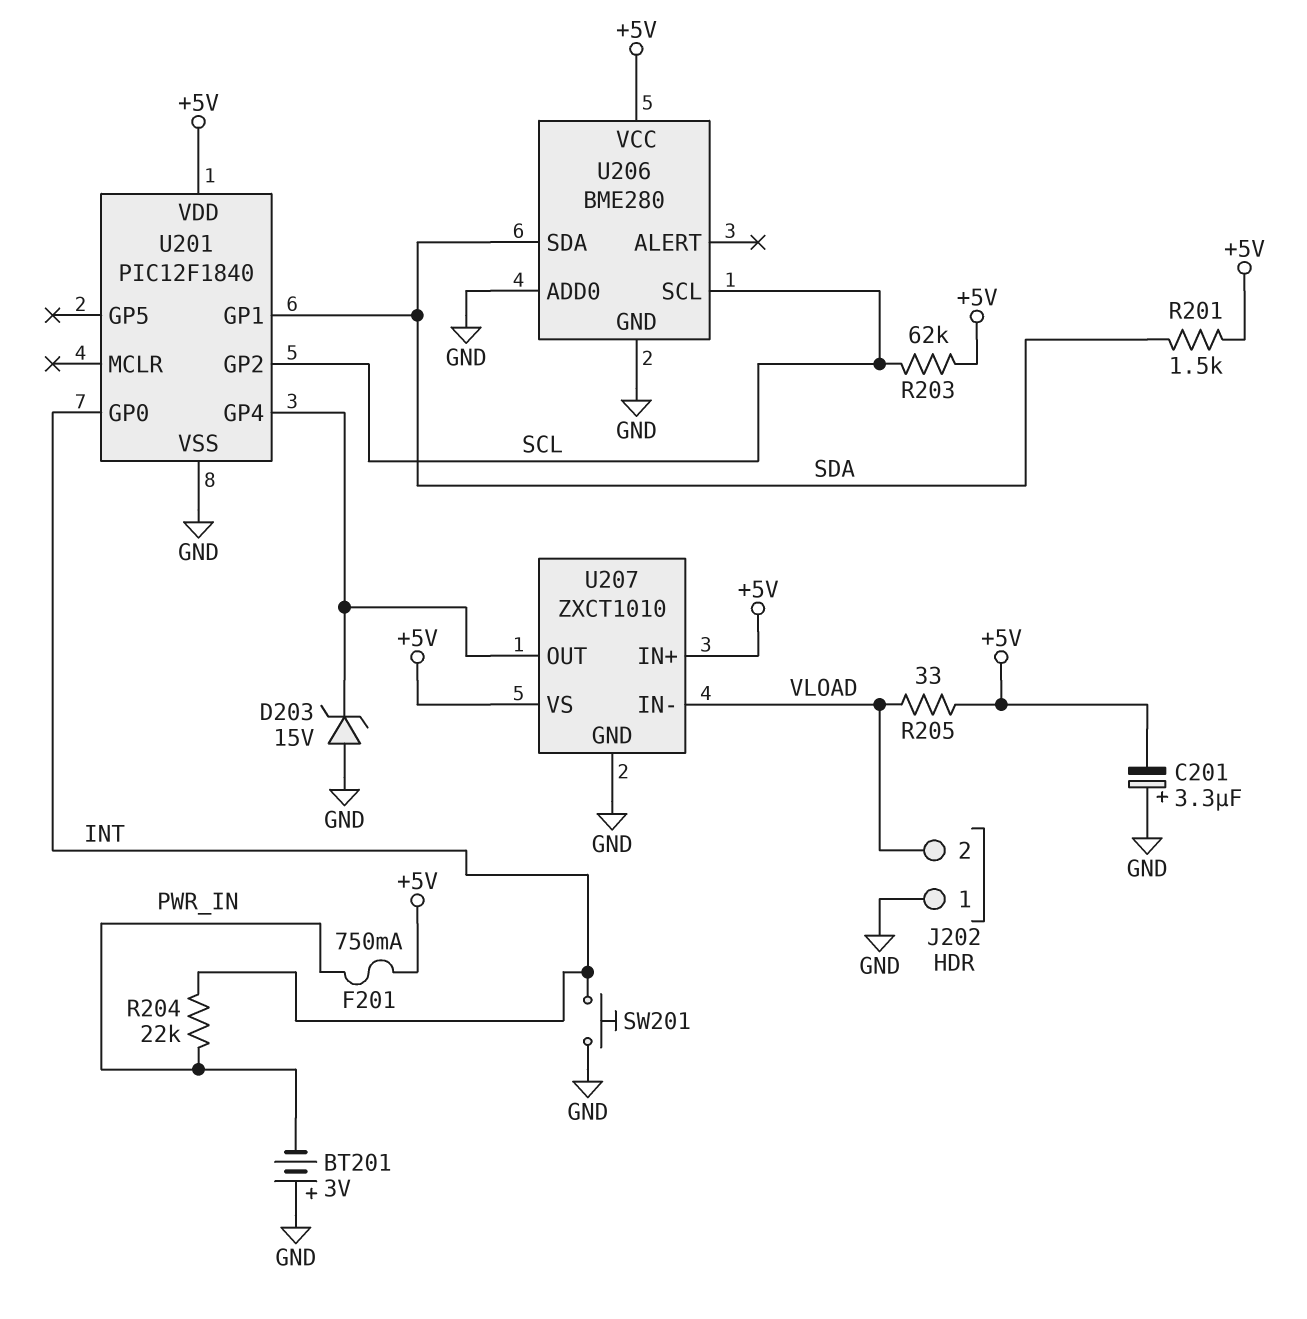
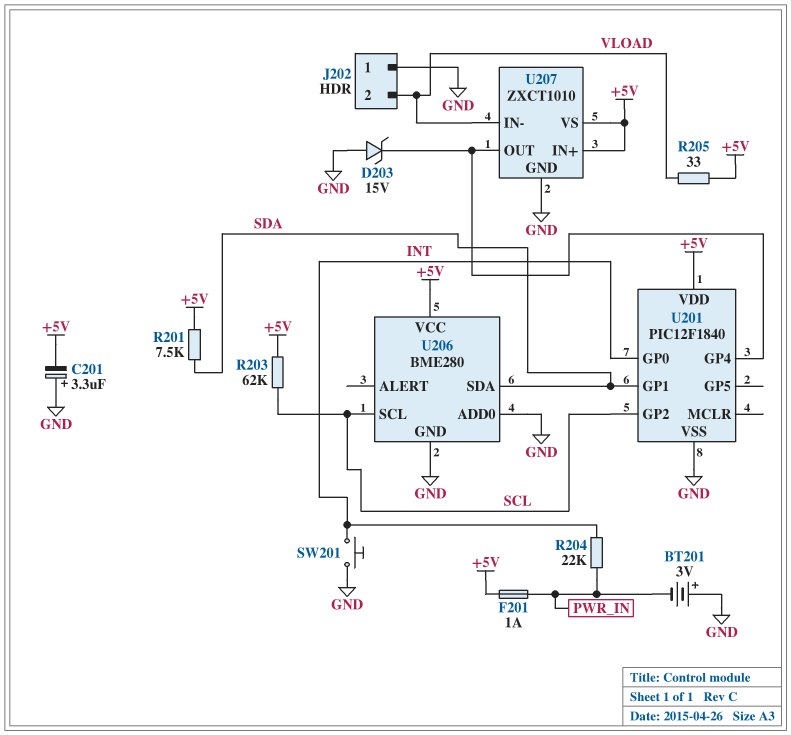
F201: 750mA (+5V, PWR_IN) -> 1A (+5V, PWR_IN)
R201: 1.5k (+5V, SDA) -> 7.5k (+5V, SDA)

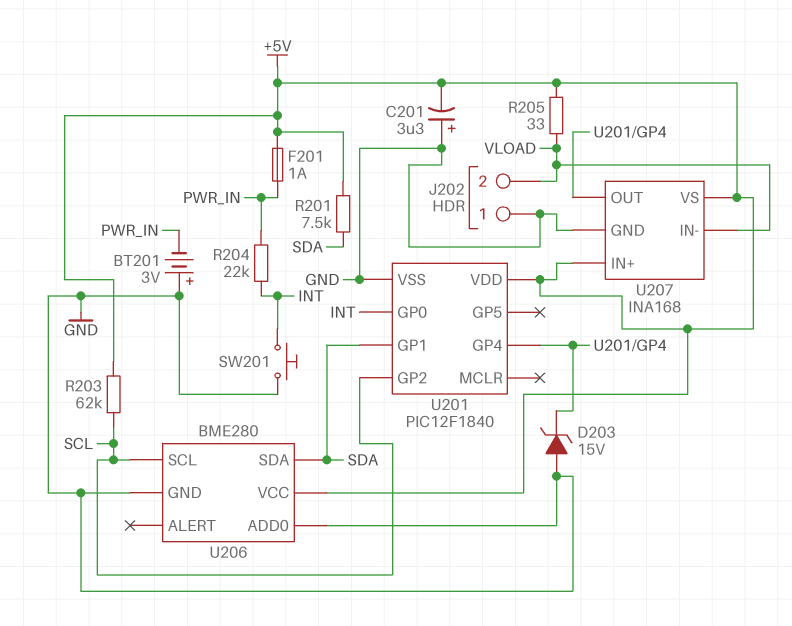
U207: ZXCT1010 -> INA168

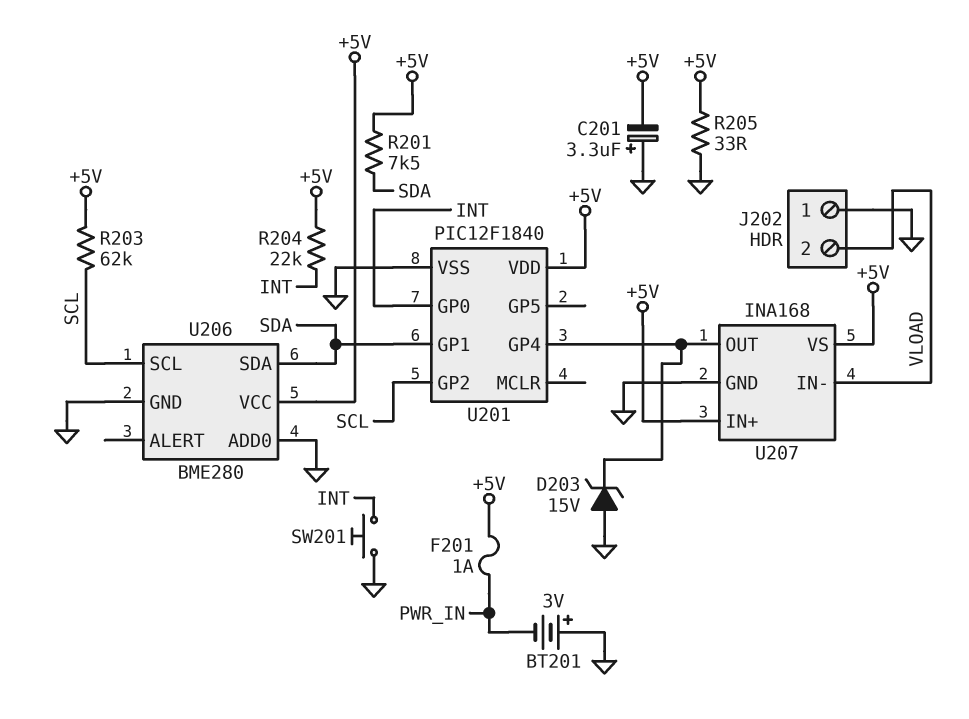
R204: 22k (INT, PWR_IN) -> 22k (+5V, INT)
R205: 33 (+5V, VLOAD) -> 33 (+5V, GND)

